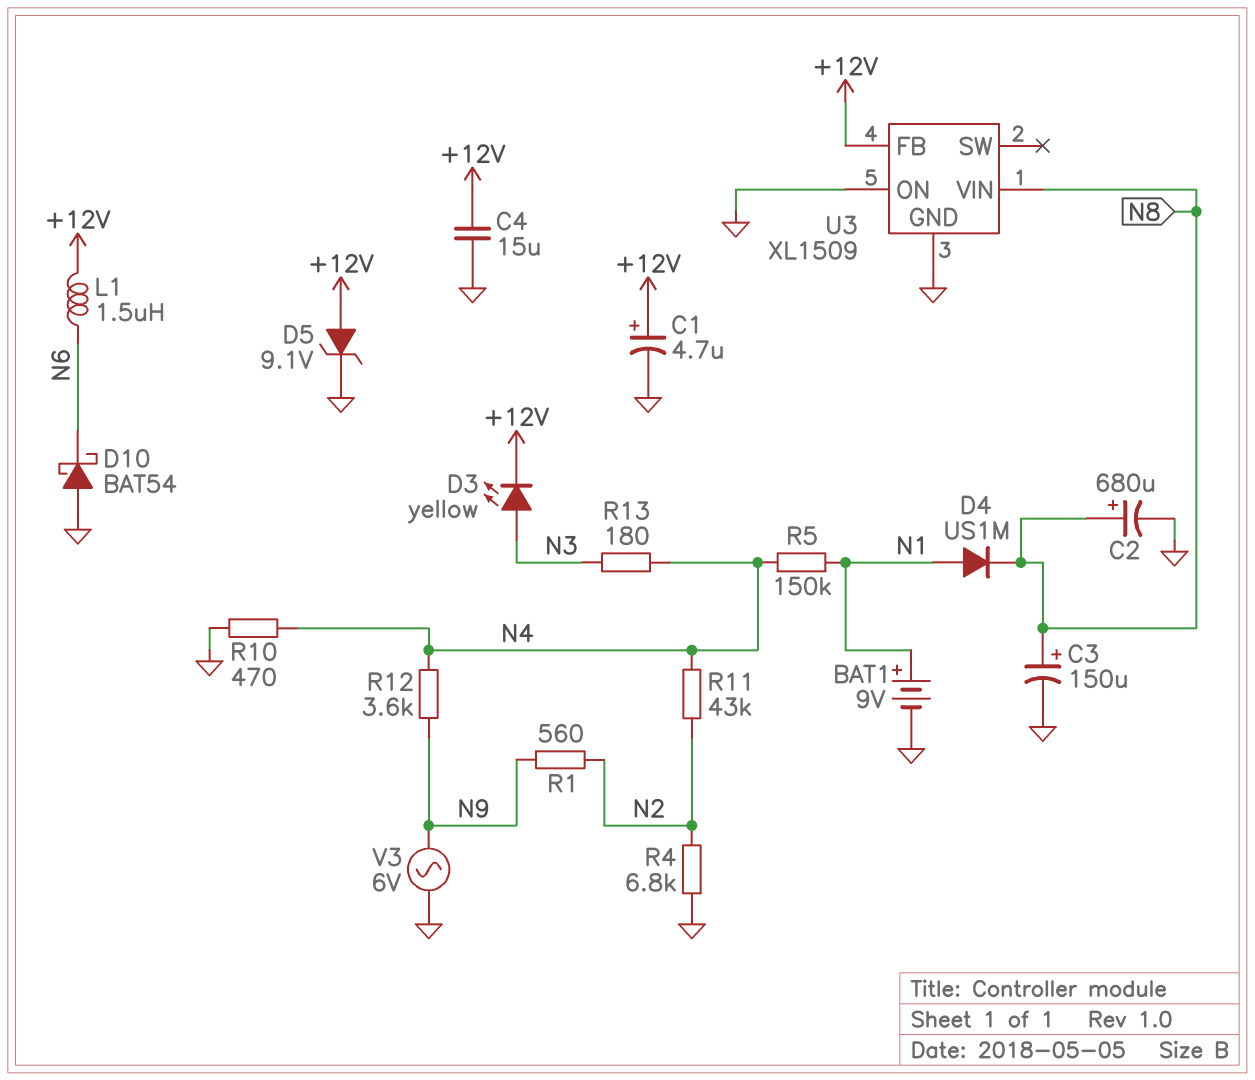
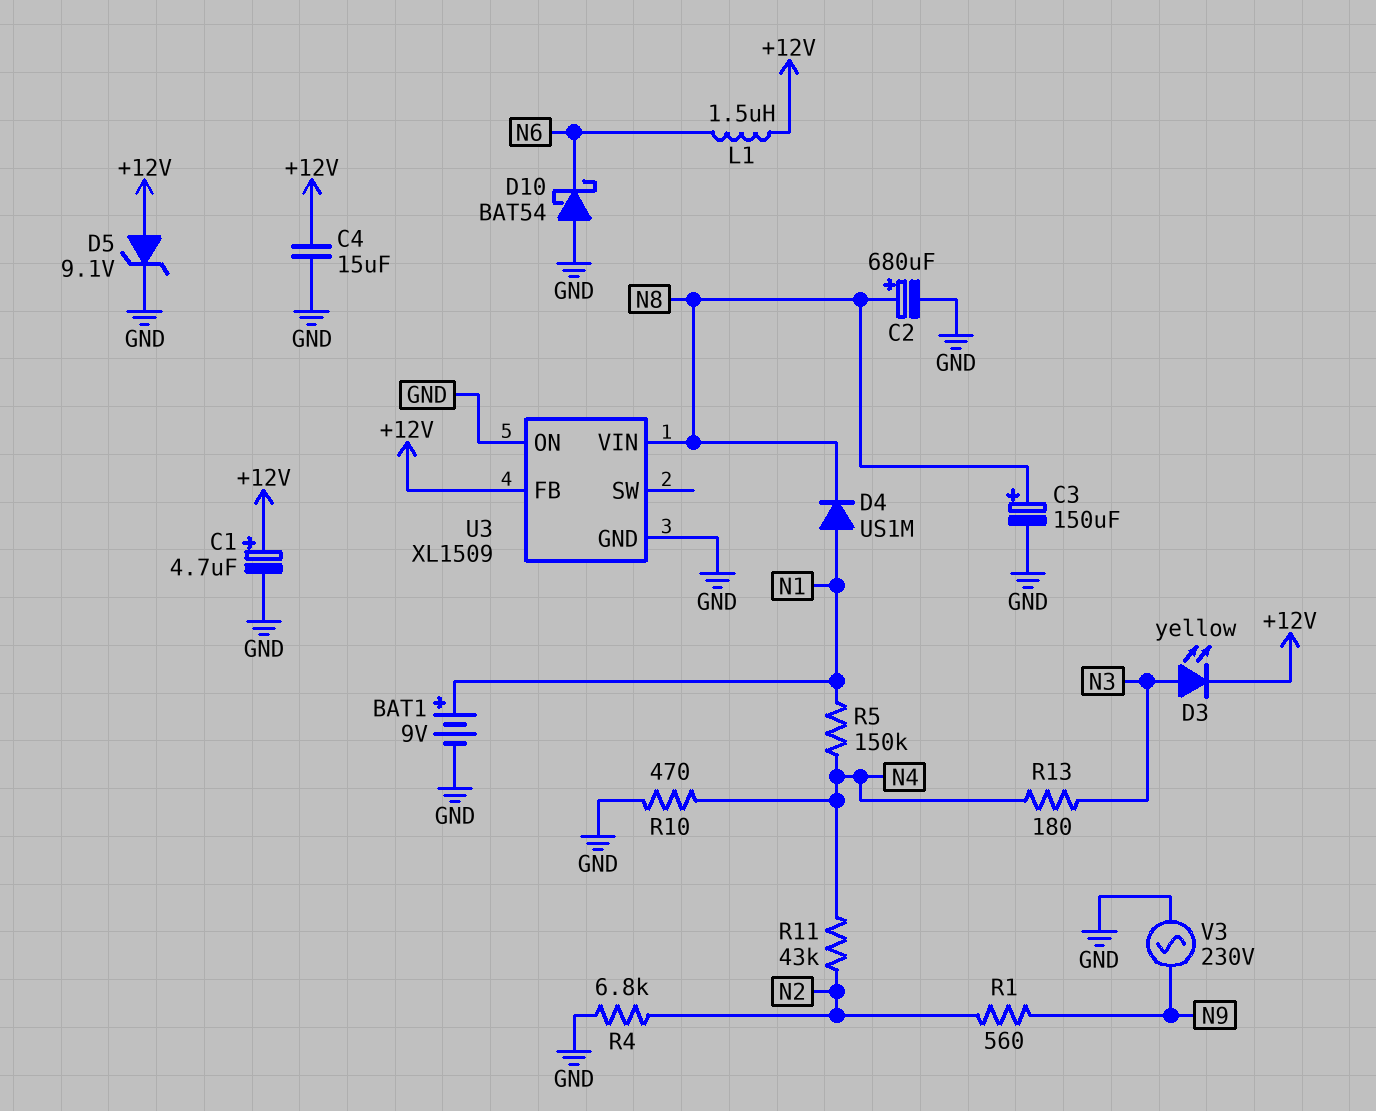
R12: 3.6k (N4, N9) -> none
V3: AC 6V (GND, N9) -> AC 230V (GND, N9)

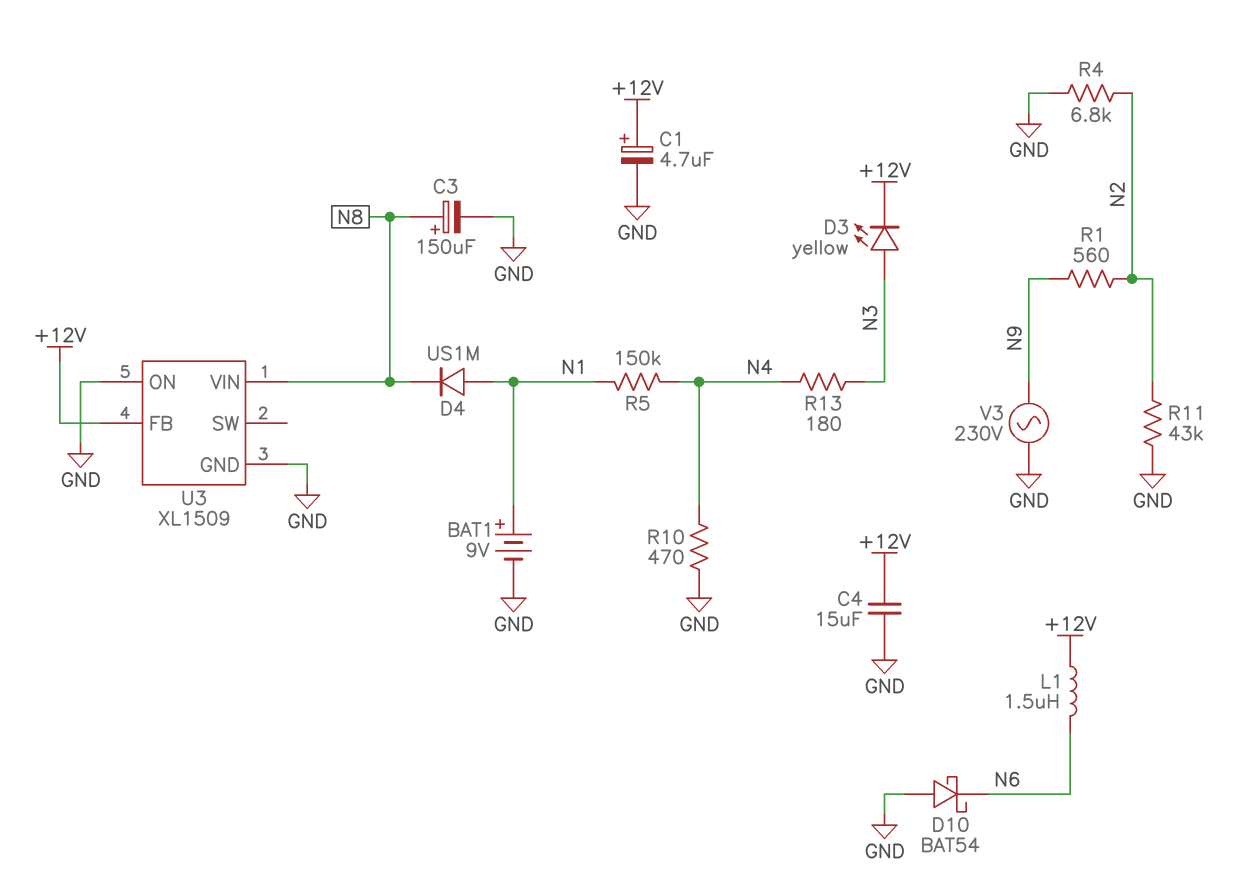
C2: 680uF (plus N8, minus GND) -> none
D5: zener 9.1V (A +12V, K GND) -> none
R11: 43k (N2, N4) -> 43k (GND, N2)

